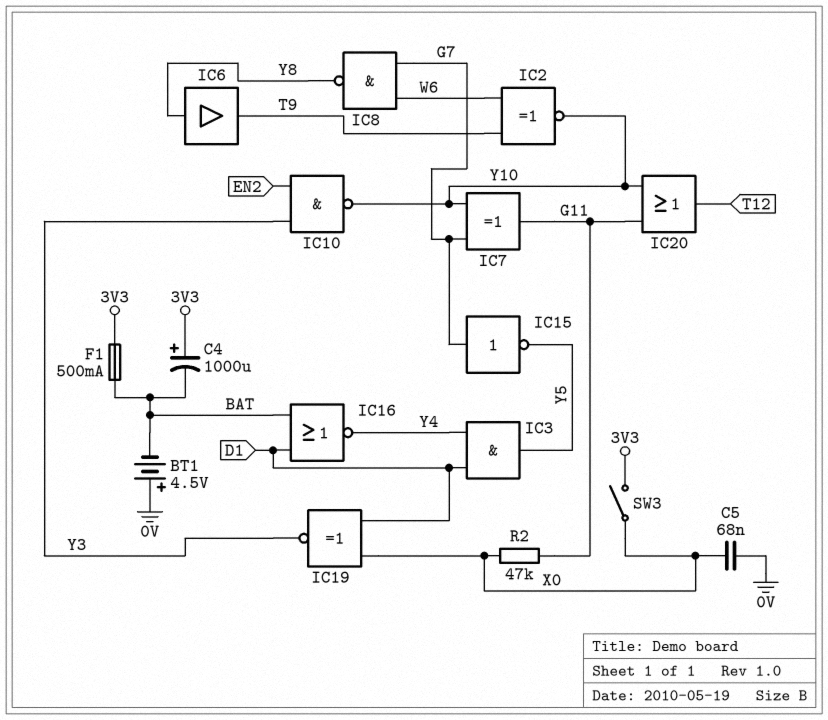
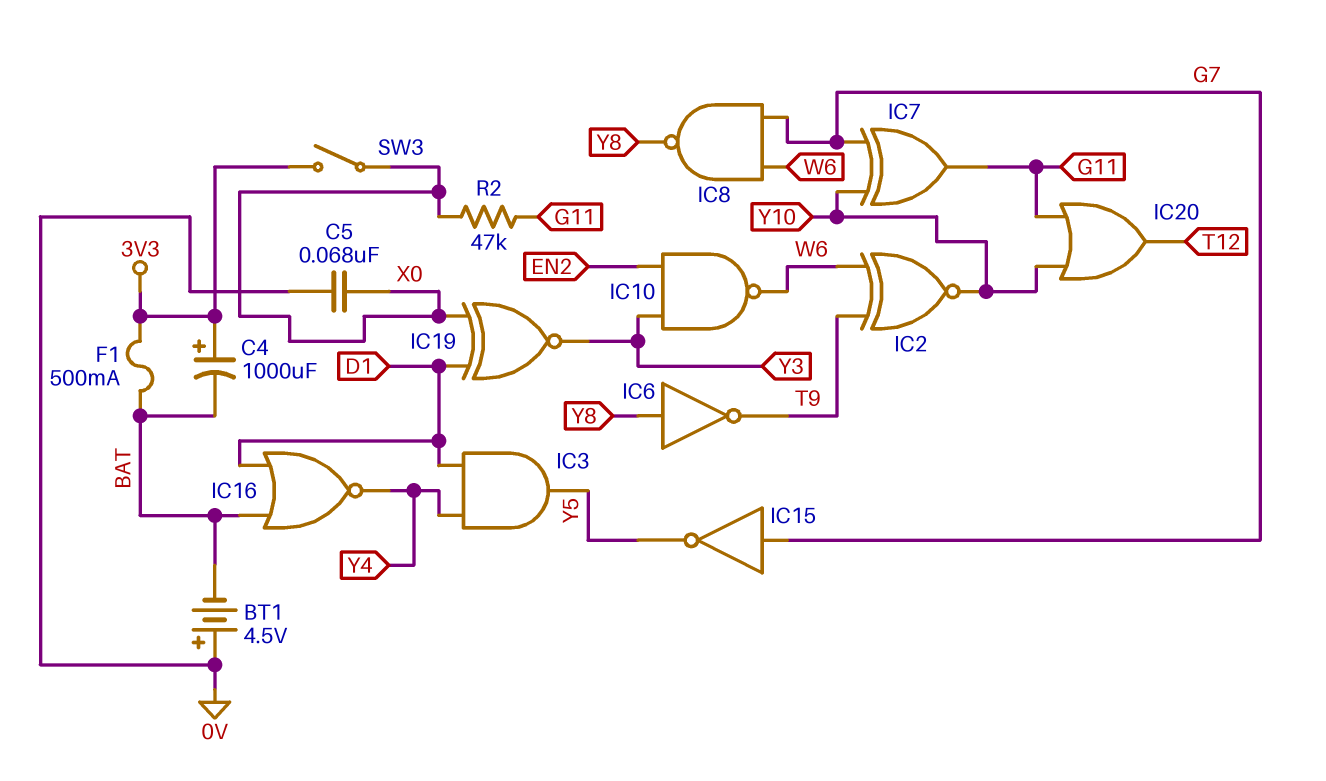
IC6: buffer (in Y8, out T9) -> NOT (in Y8, out T9)
IC10: NAND (in EN2, in Y3, out Y10) -> NAND (in EN2, in Y3, out W6)

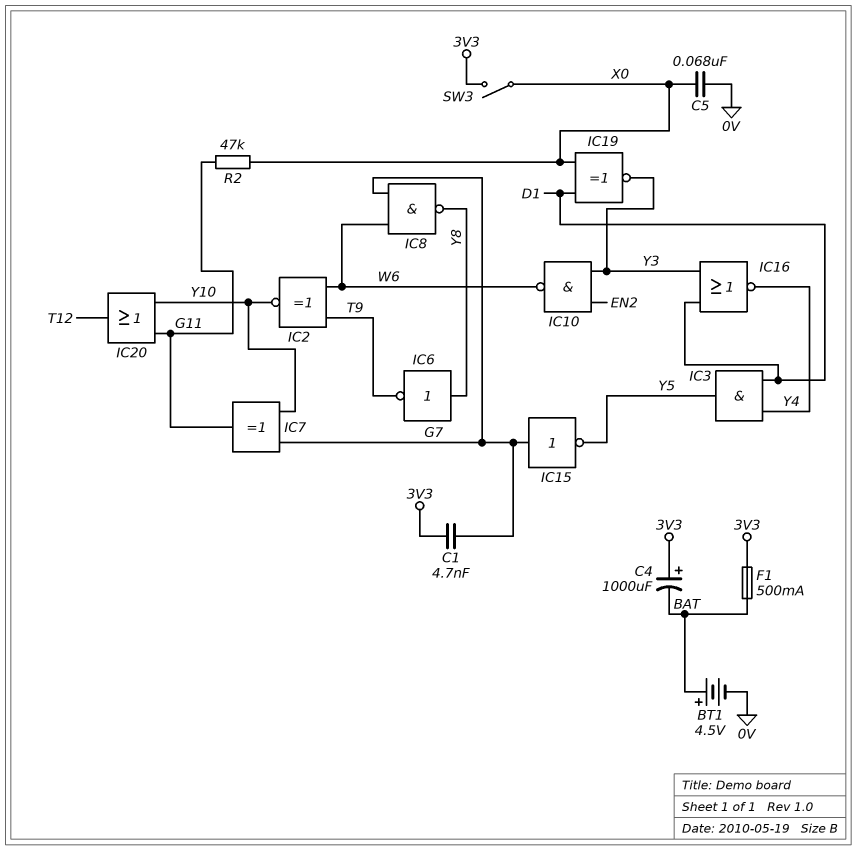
BT1: 4.5V (plus 0V, minus BAT) -> 4.5V (plus BAT, minus 0V)
C1: none -> 4.7nF (3V3, G7)
IC16: NOR (in BAT, in D1, out Y4) -> NOR (in D1, in Y3, out Y4)

